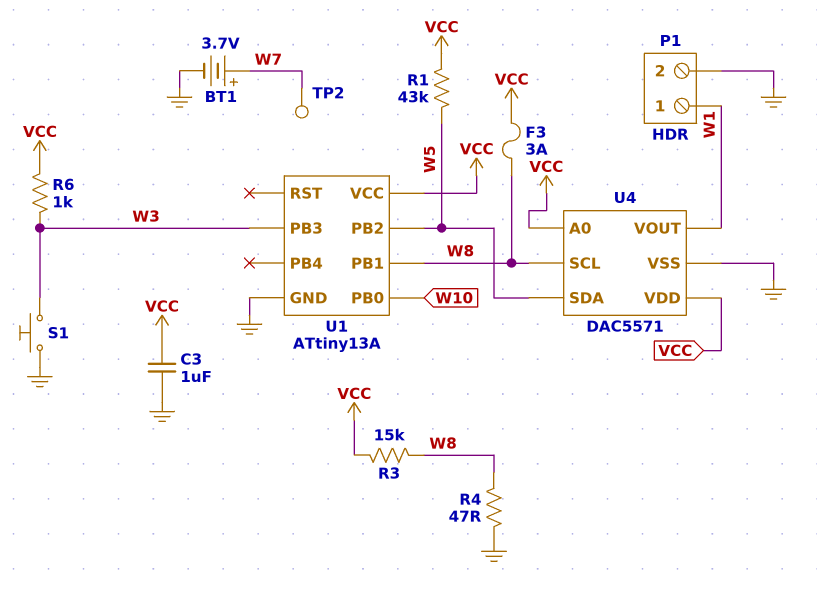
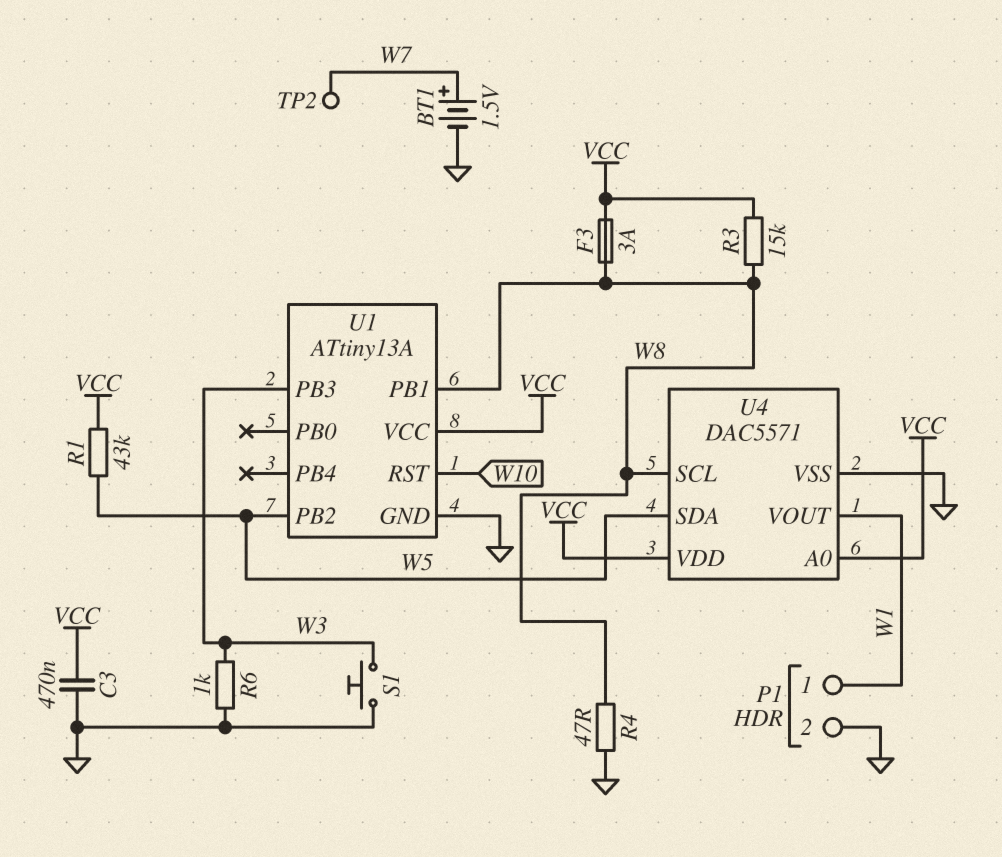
BT1: 3.7V (plus W7, minus GND) -> 1.5V (plus W7, minus GND)
C3: 1uF (GND, VCC) -> 470nF (GND, VCC)
R6: 1k (VCC, W3) -> 1k (GND, W3)
U1 pin PB0: W10 -> none
U1 pin RST: none -> W10

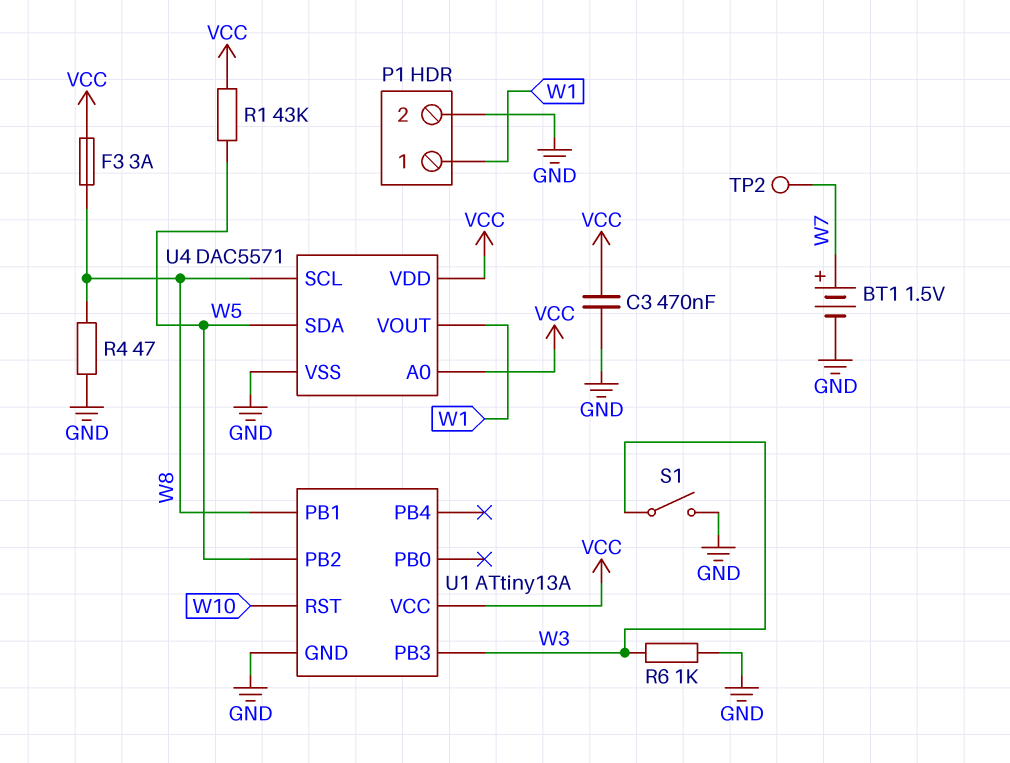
R3: 15k (VCC, W8) -> none
S1: button (GND, W3) -> switch (GND, W3)

